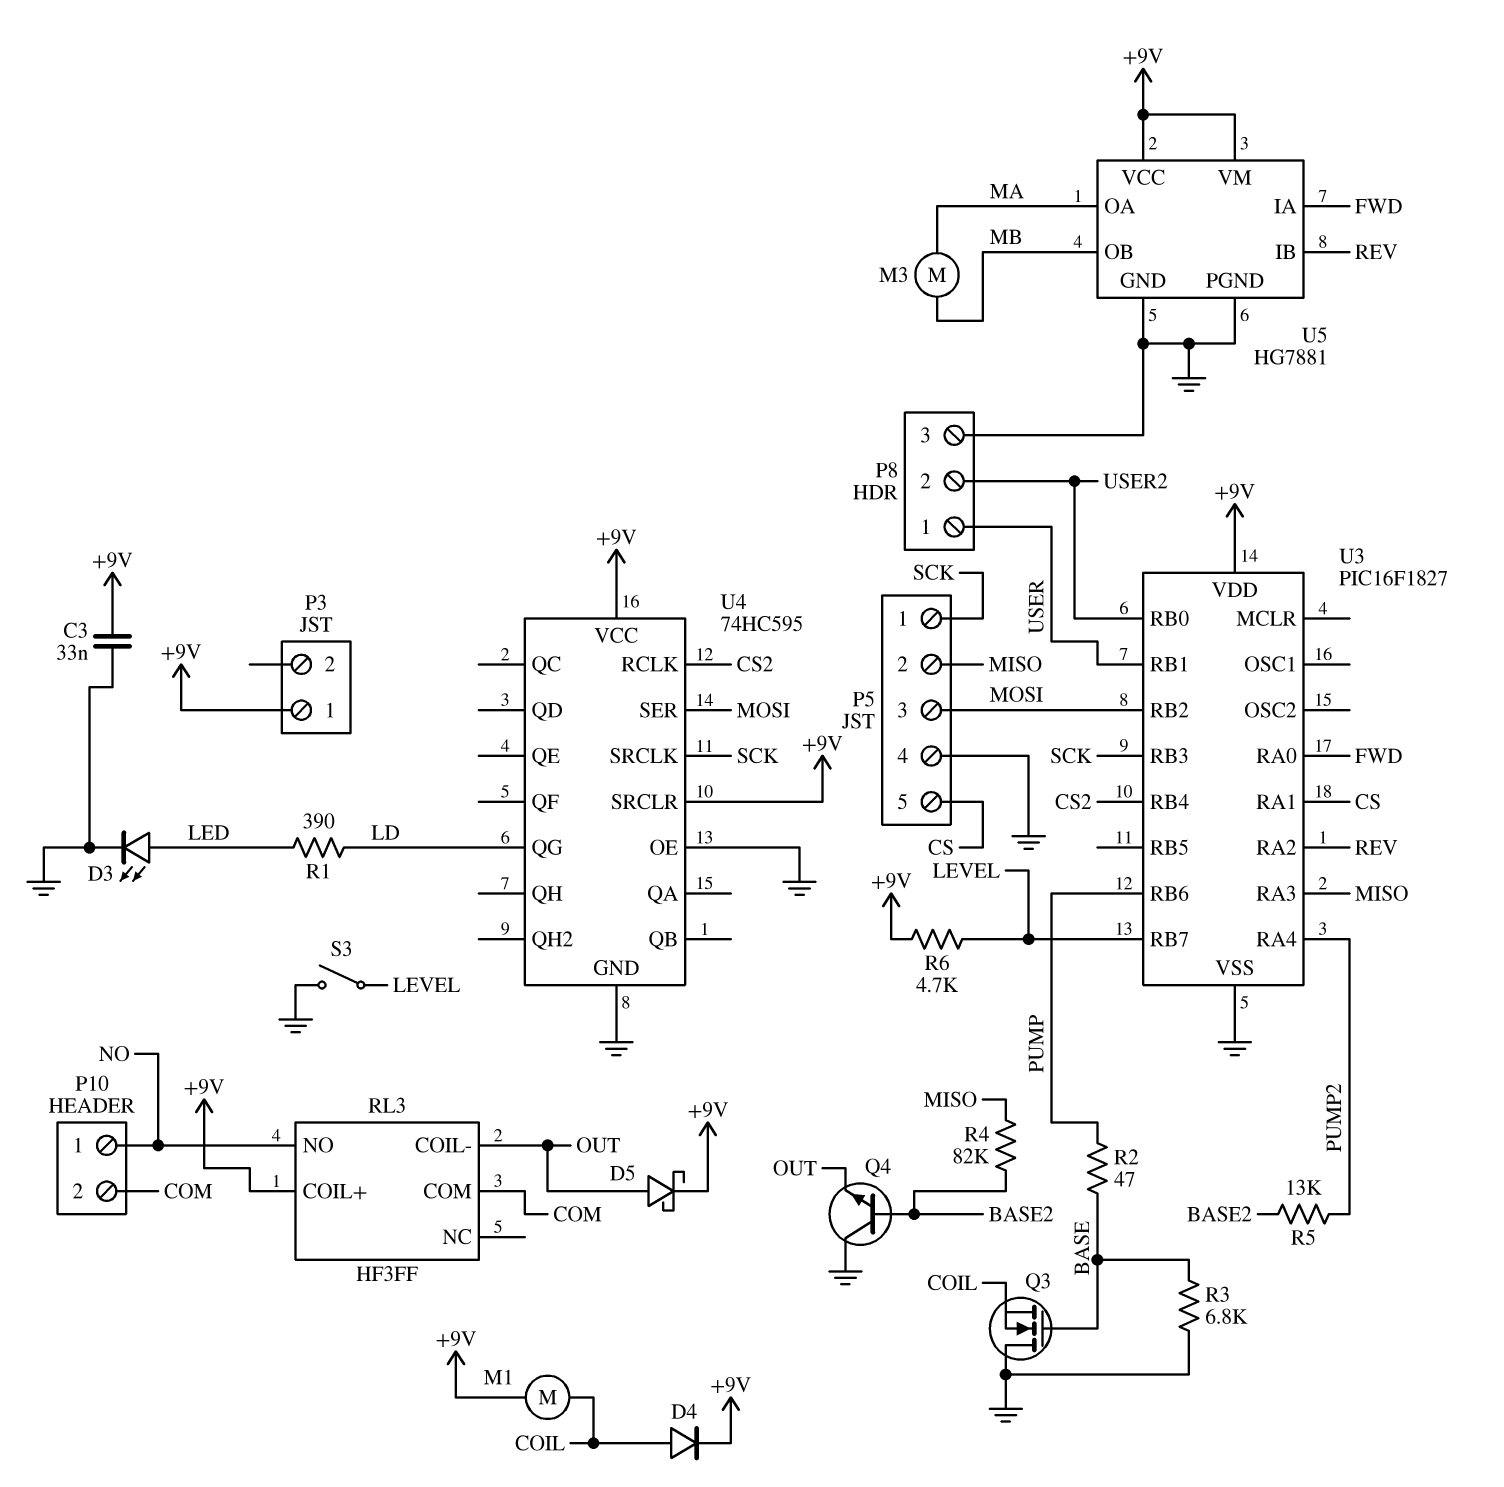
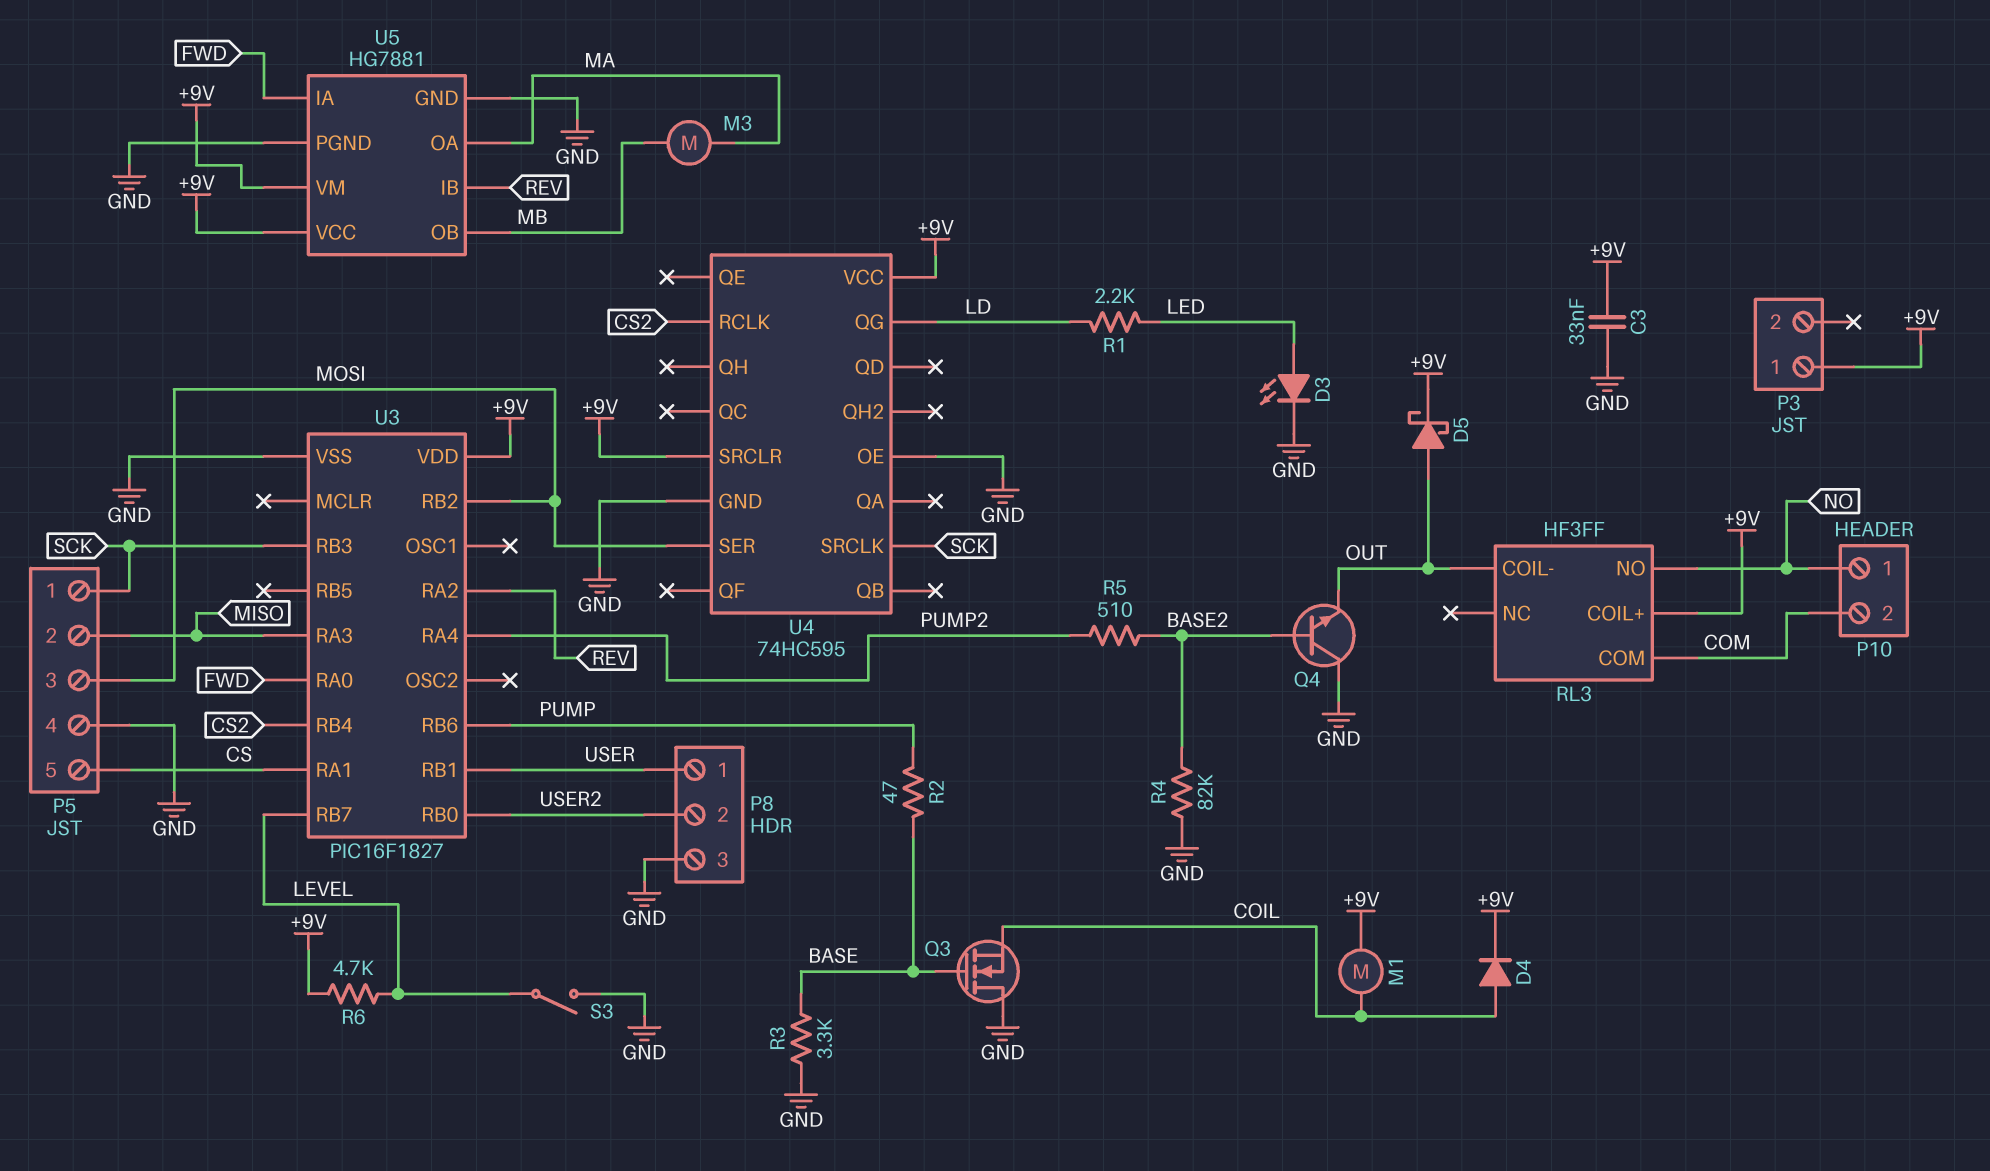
R1: 390 (LD, LED) -> 2.2k (LD, LED)
R3: 6.8k (BASE, GND) -> 3.3k (BASE, GND)
R4: 82k (BASE2, MISO) -> 82k (BASE2, GND)
R5: 13k (BASE2, PUMP2) -> 510 (BASE2, PUMP2)

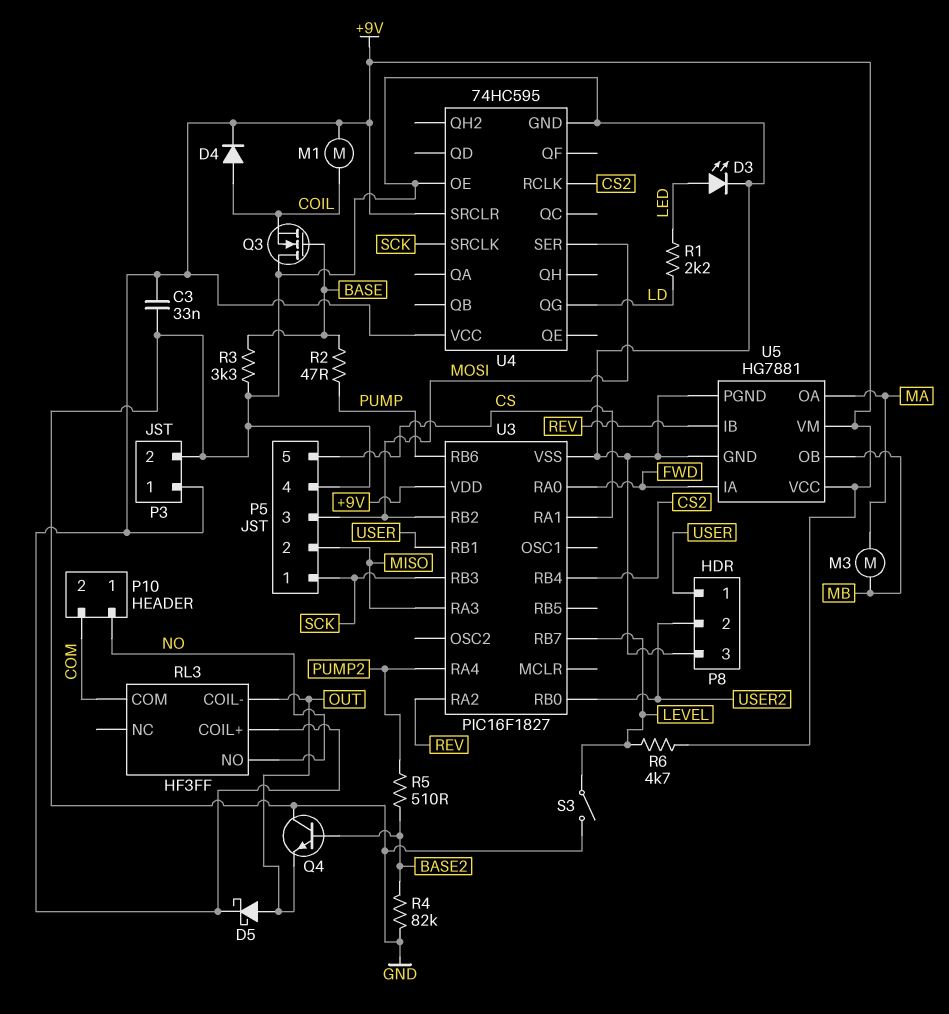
P3 pin 2: none -> GND

